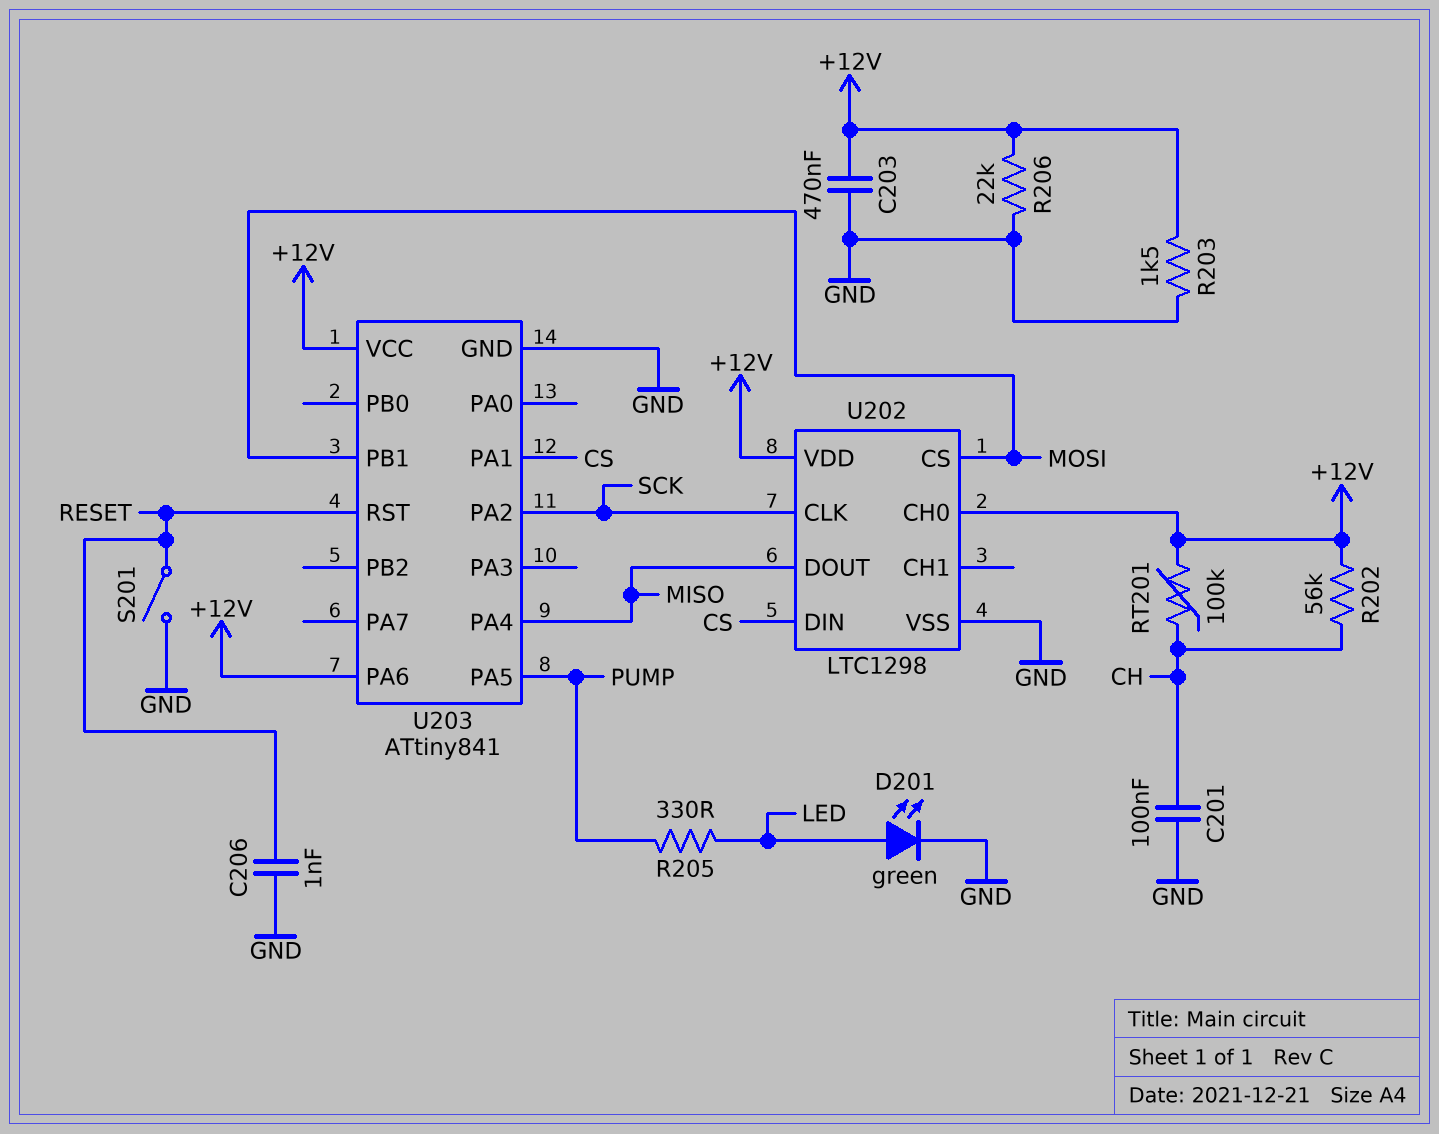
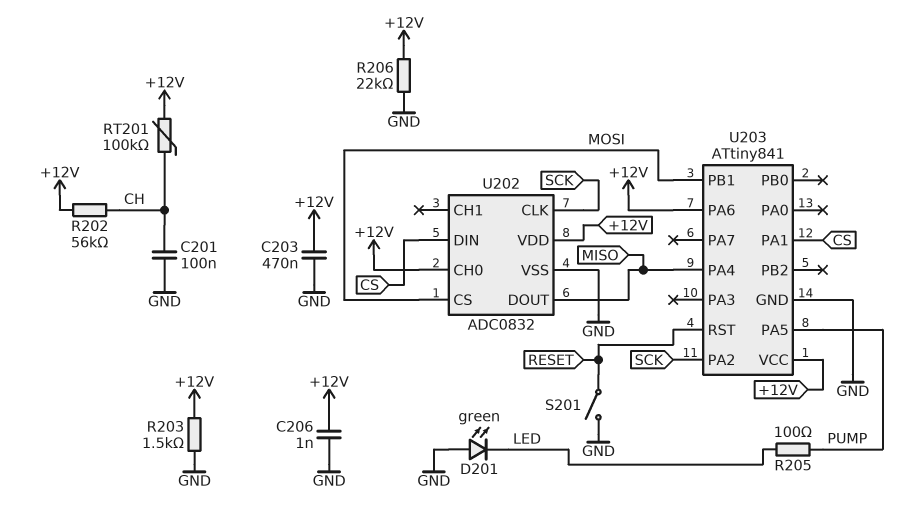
C206: 1nF (GND, RESET) -> 1nF (+12V, GND)
D201: LED green (A LED, K GND) -> LED green (A GND, K LED)
R205: 330 (LED, PUMP) -> 100 (LED, PUMP)
U202: LTC1298 -> ADC0832

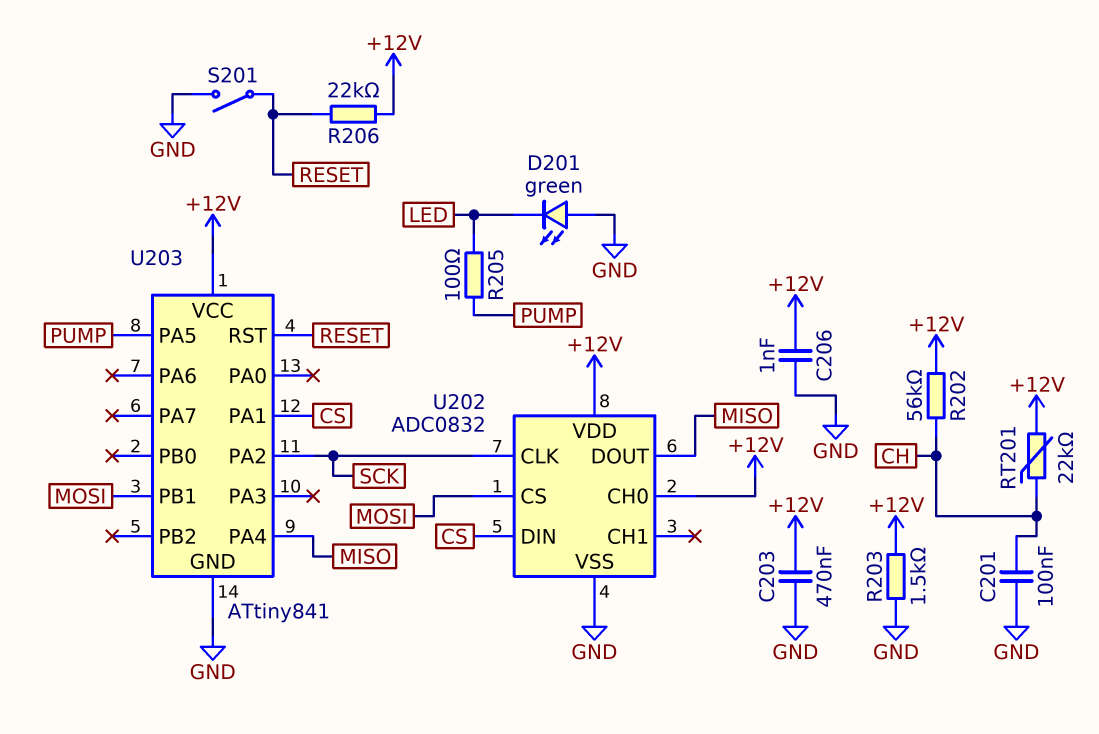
R206: 22k (+12V, GND) -> 22k (+12V, RESET)
RT201: 100k (+12V, CH) -> 22k (+12V, CH)
U203 pin PA6: +12V -> none

